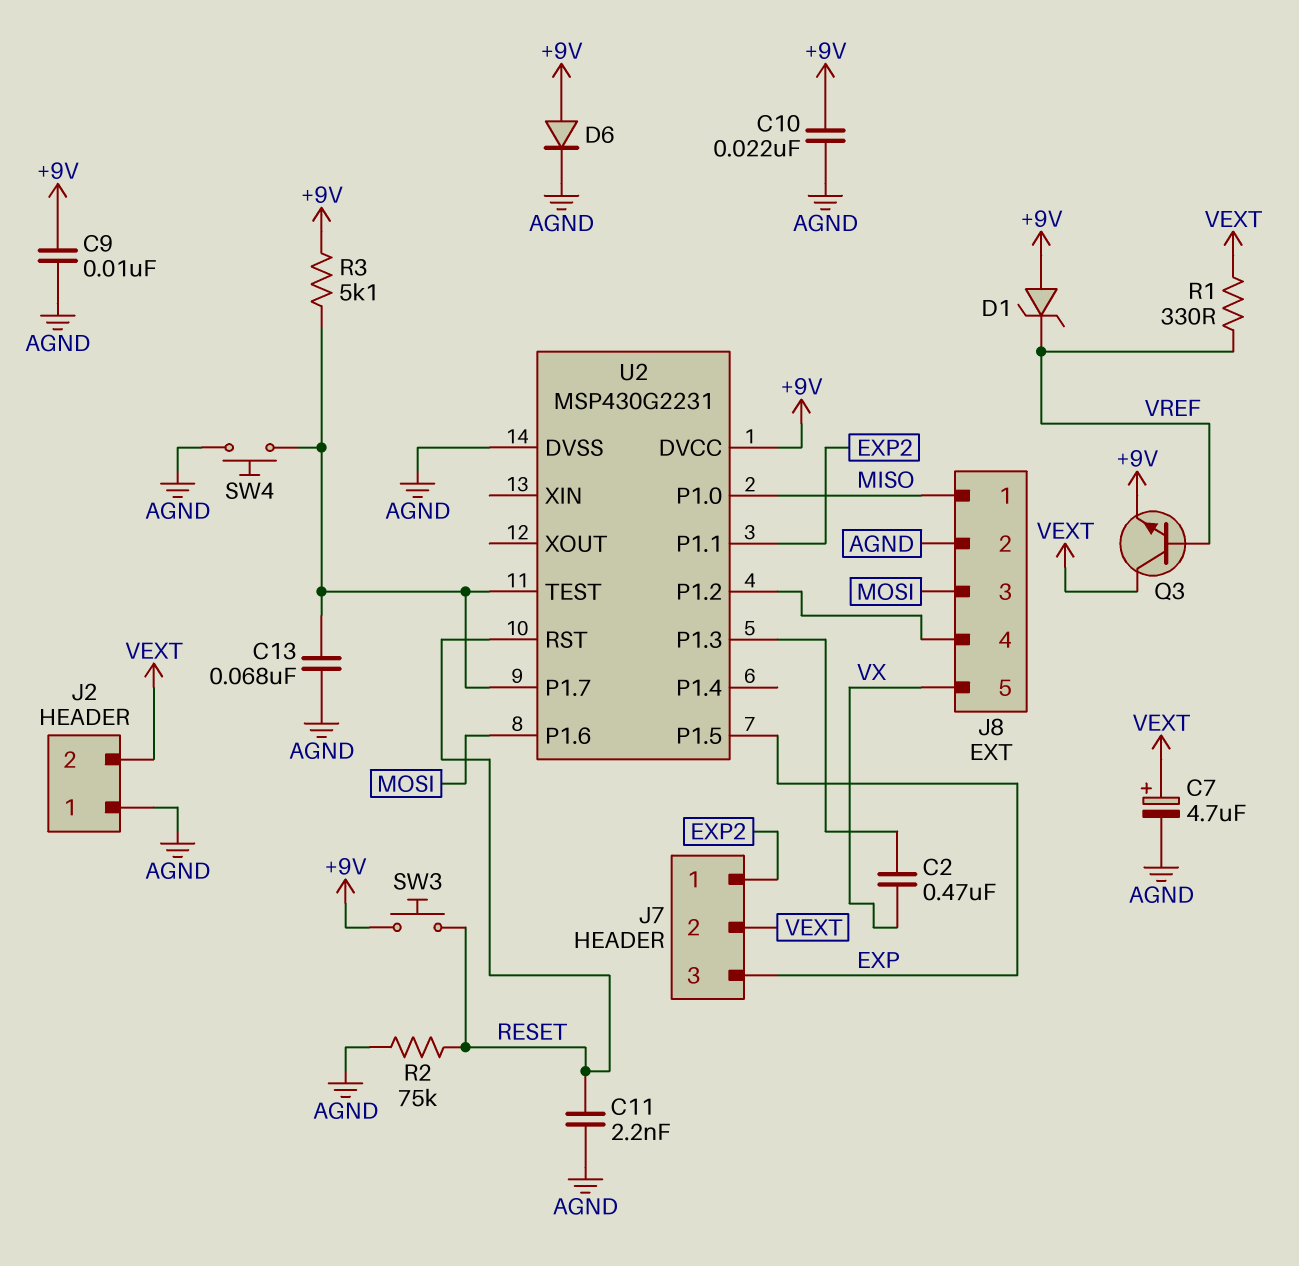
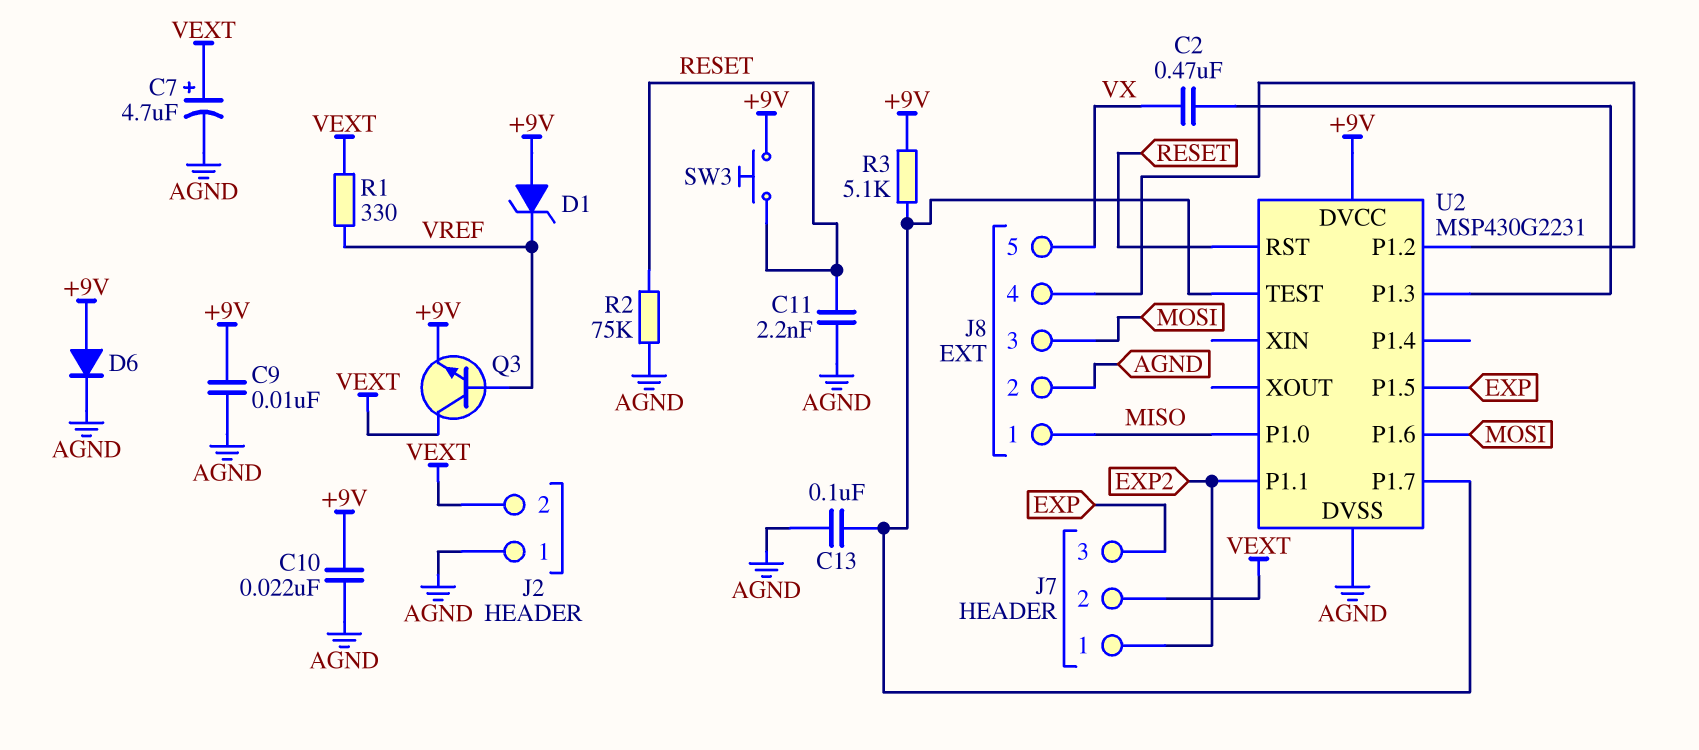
C13: 68nF (AGND, U2/P1.7) -> 100nF (AGND, U2/P1.7)
SW4: button (AGND, U2/P1.7) -> none

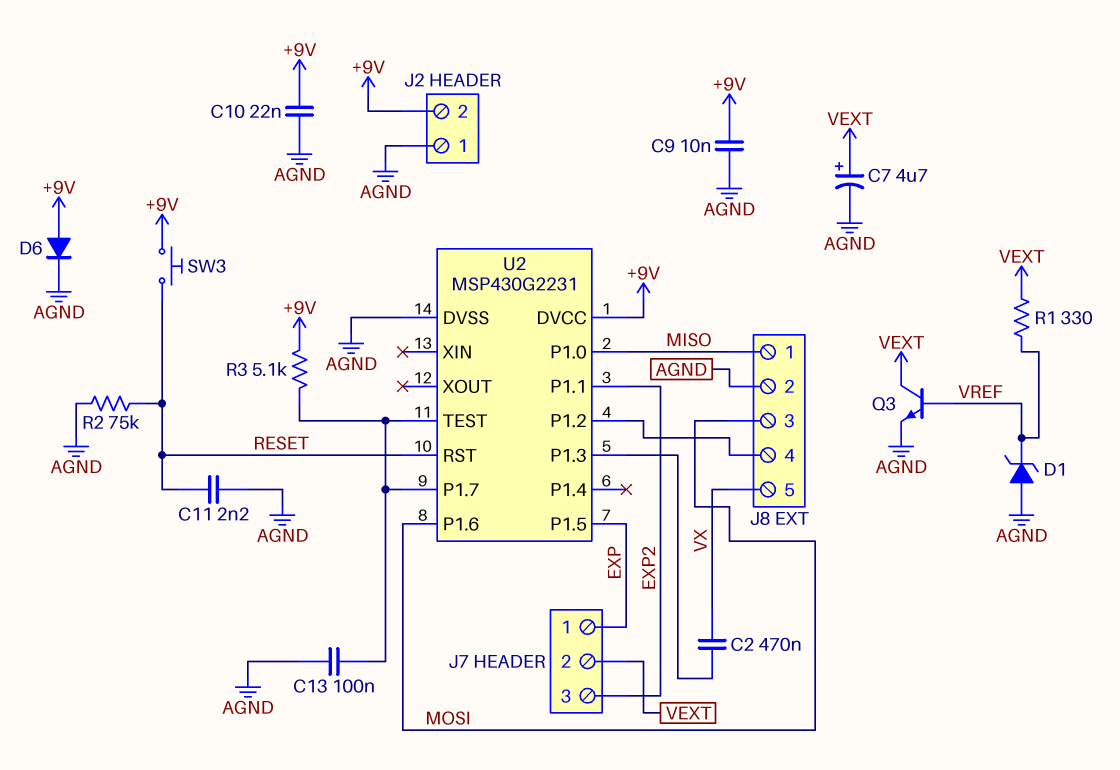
D1: zener (A +9V, K VREF) -> zener (A AGND, K VREF)
J2 pin 2: VEXT -> +9V
J7 pin 1: EXP2 -> EXP
J7 pin 3: EXP -> EXP2
Q3: NPN (B VREF, C VEXT, E +9V) -> NPN (B VREF, C VEXT, E AGND)

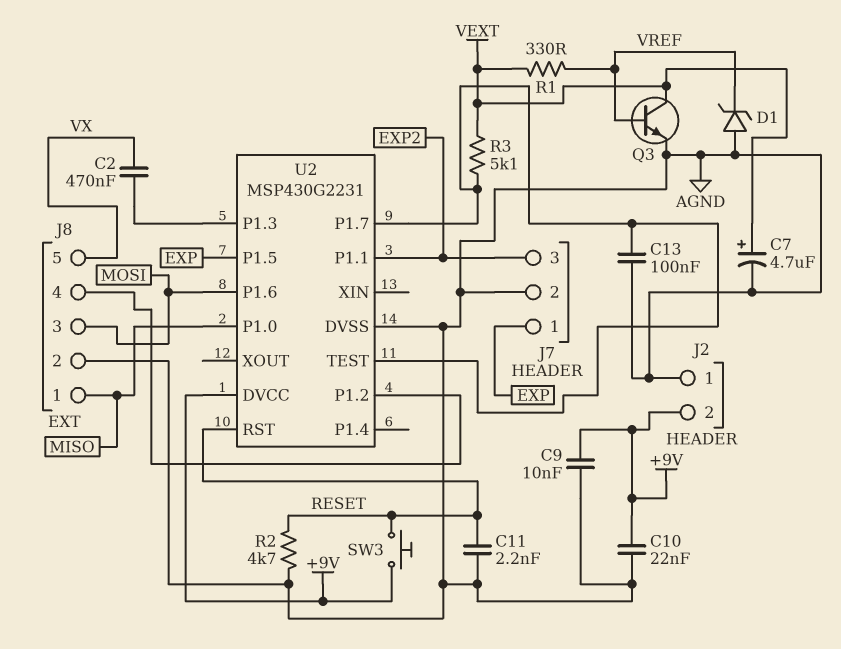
D6: diode (A +9V, K AGND) -> none
J7 pin 2: VEXT -> AGND
R2: 75k (AGND, RESET) -> 4.7k (AGND, RESET)
R3: 5.1k (+9V, U2/P1.7) -> 5.1k (U2/P1.7, VEXT)

